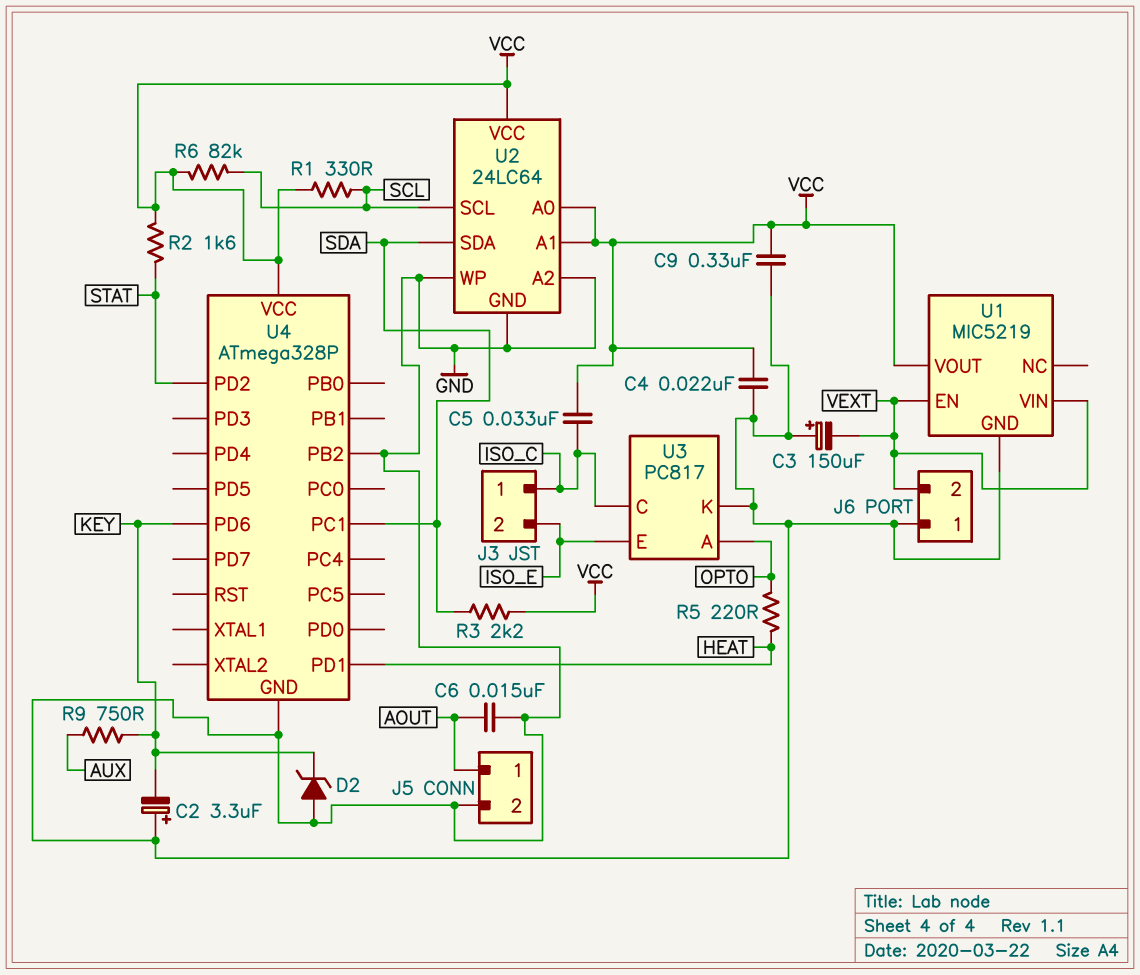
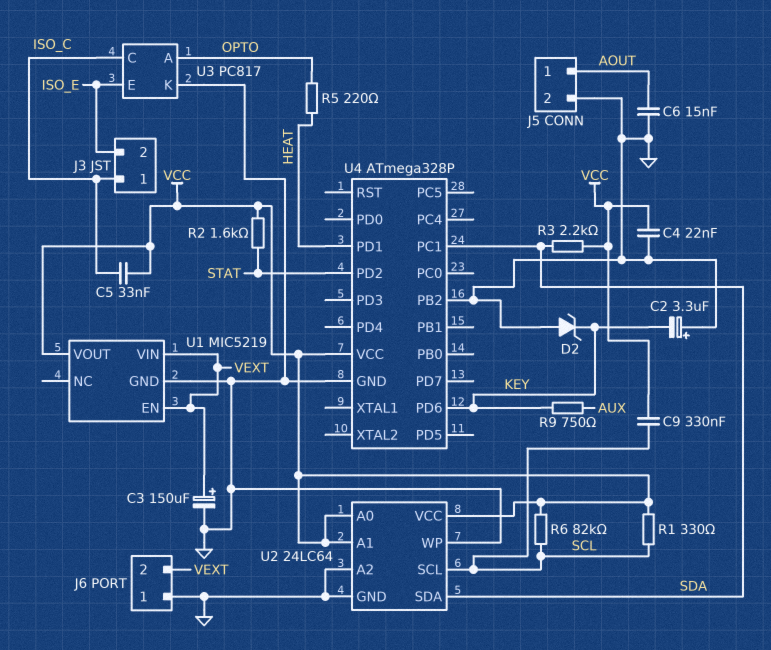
C3: 150uF (plus GND, minus VEXT) -> 150uF (plus VEXT, minus GND)
C9: 330nF (GND, VCC) -> 330nF (SCL, VCC)

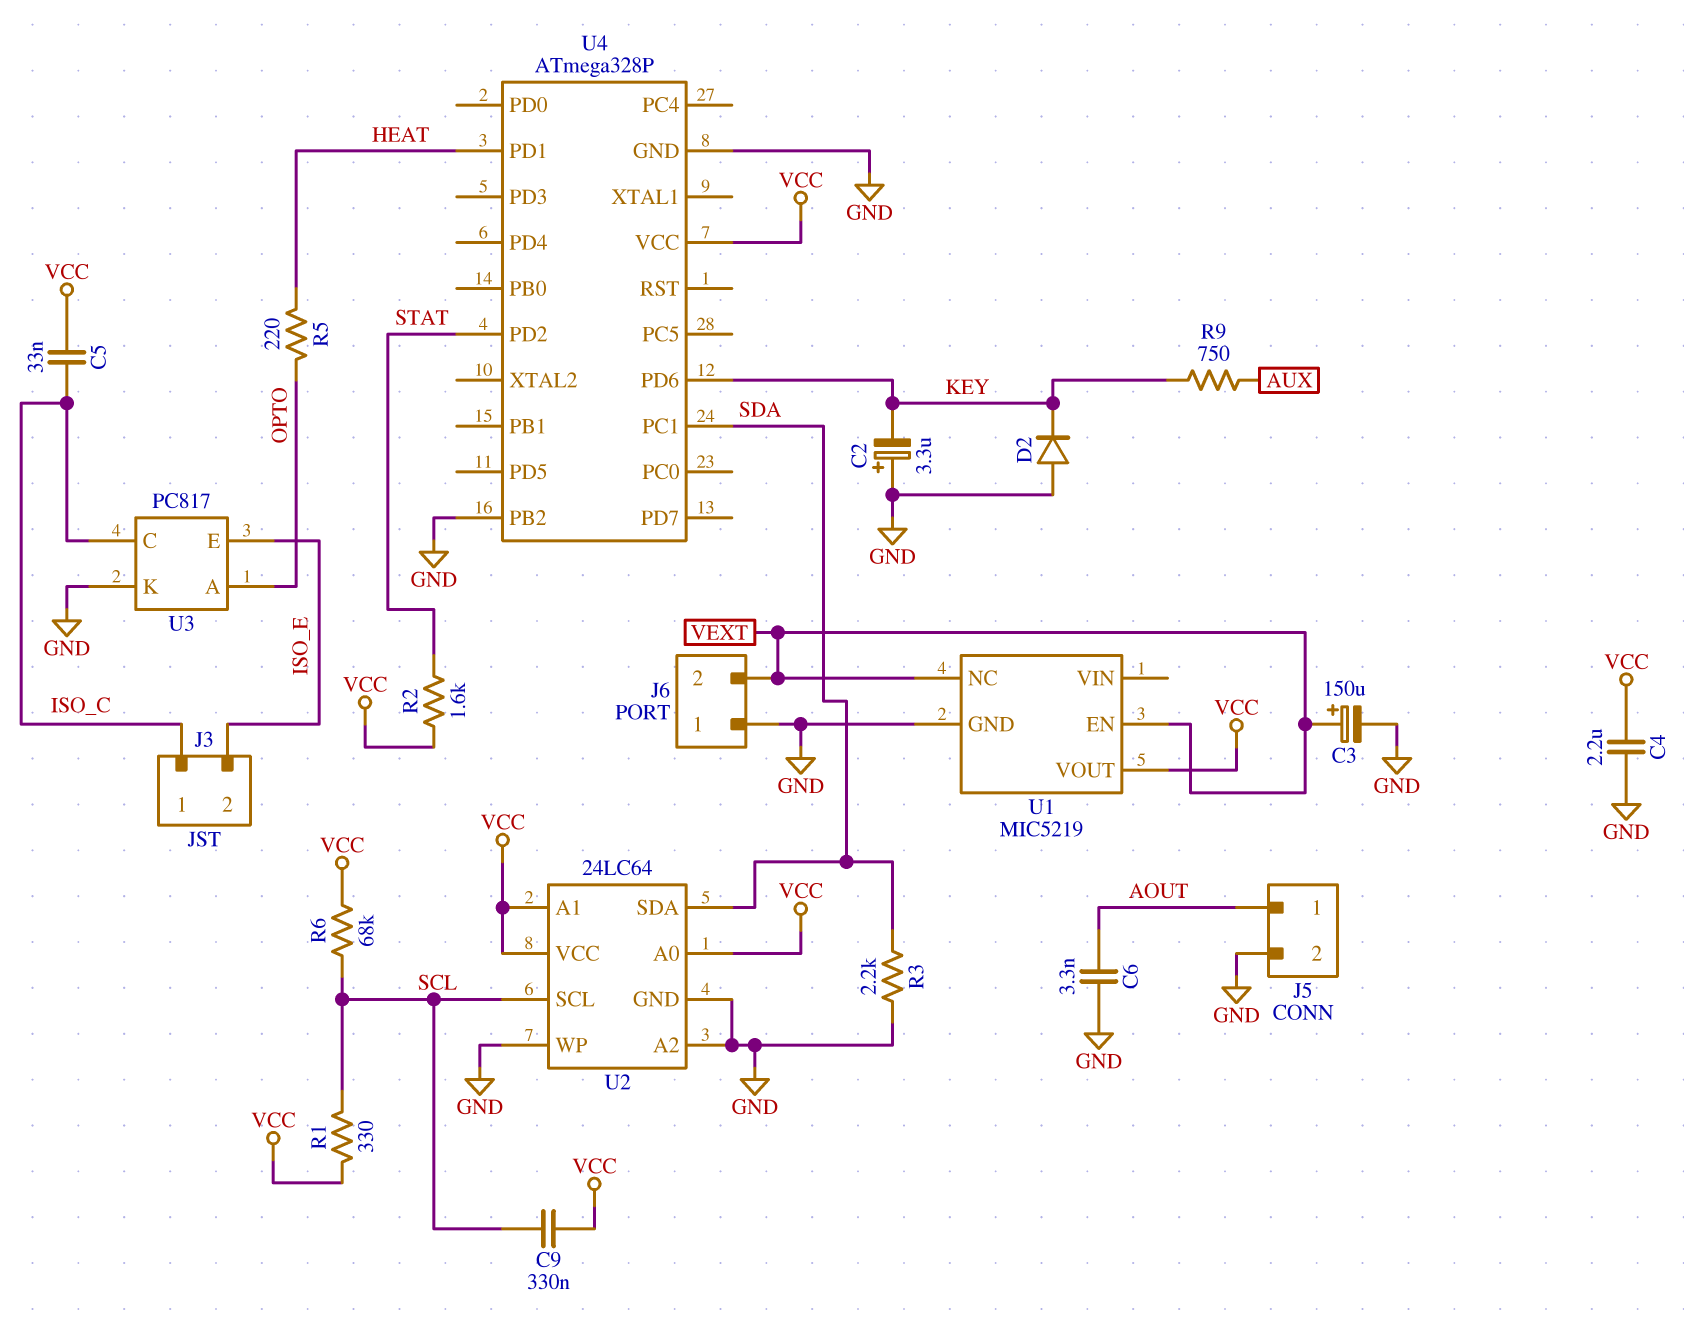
C4: 22nF (GND, VCC) -> 2.2uF (GND, VCC)
C6: 15nF (AOUT, GND) -> 3.3nF (AOUT, GND)
D2: zener (A GND, K KEY) -> diode (A GND, K KEY)
R3: 2.2k (SDA, VCC) -> 2.2k (GND, SDA)
R6: 82k (SCL, VCC) -> 68k (SCL, VCC)
U1 pin NC: none -> VEXT
U1 pin VIN: VEXT -> none

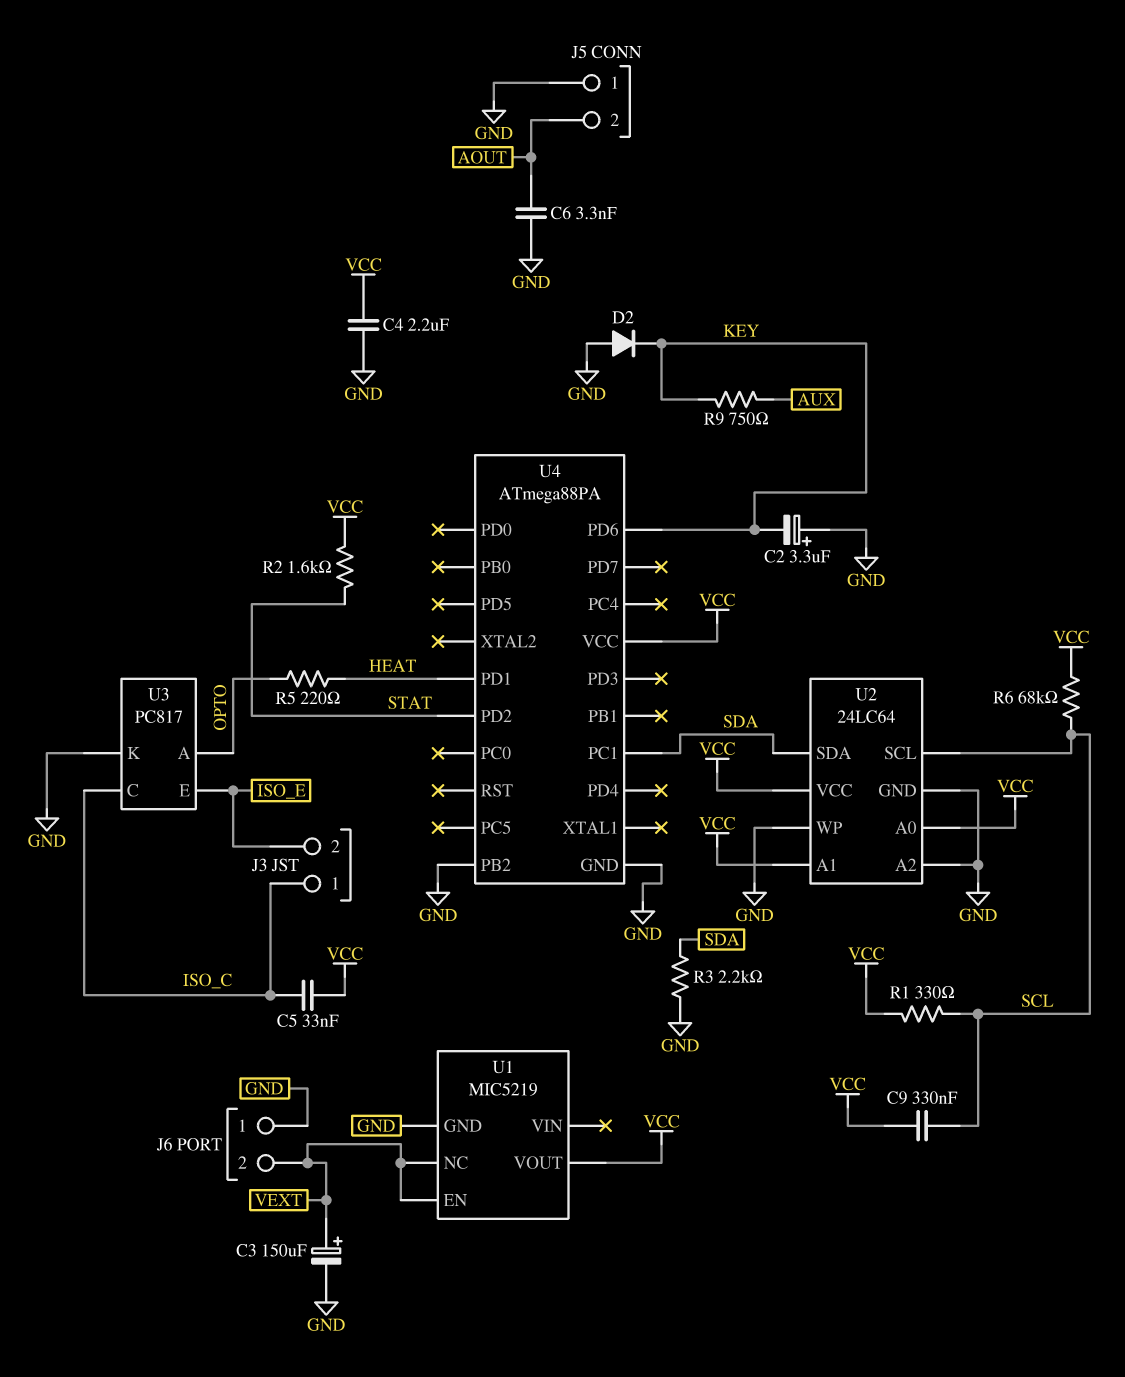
J5 pin 1: AOUT -> GND
J5 pin 2: GND -> AOUT
U4: ATmega328P -> ATmega88PA

